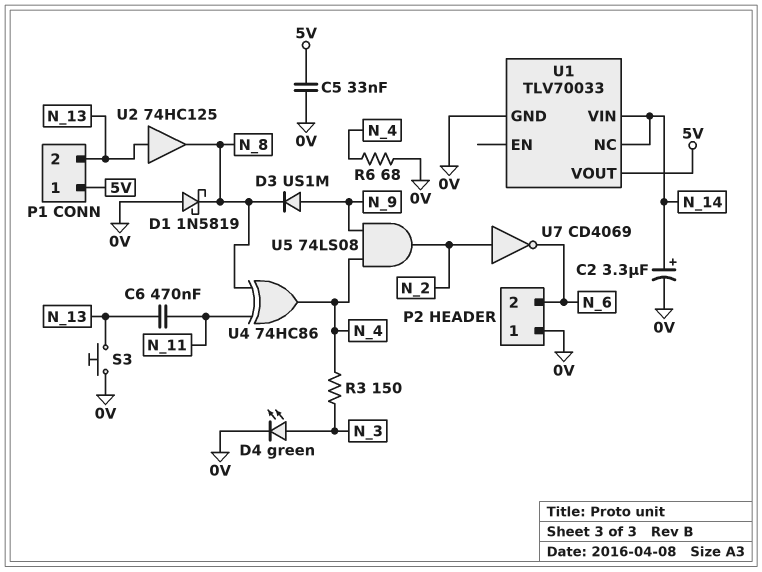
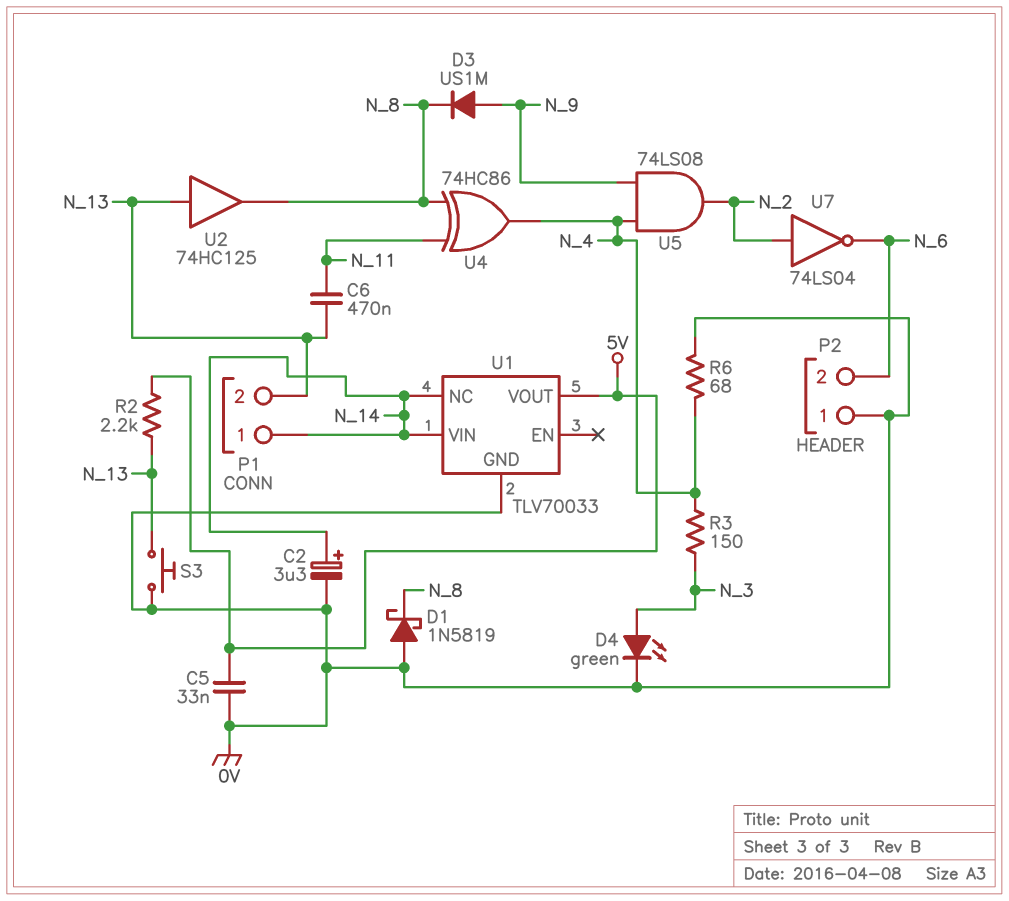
P1 pin 1: 5V -> N_14
R2: none -> 2.2k (5V, N_13)
U7: NOT CD4069 (in N_2, out N_6) -> NOT 74LS04 (in N_2, out N_6)

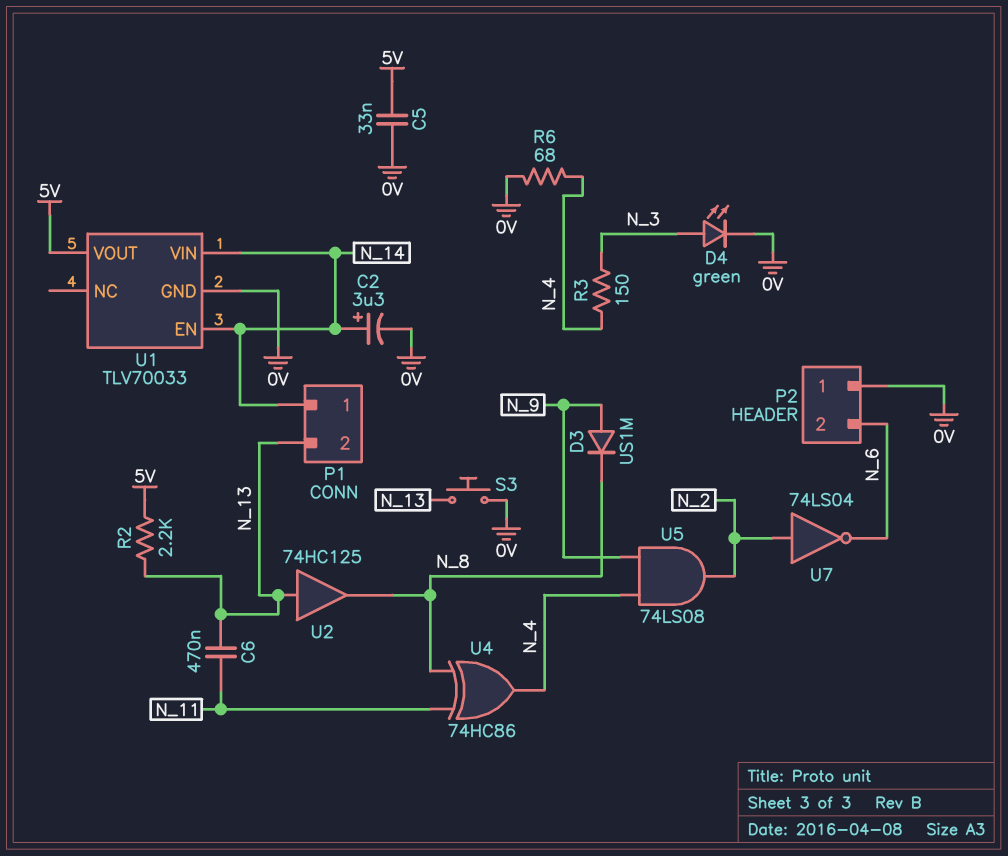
D1: schottky 1N5819 (A 0V, K N_8) -> none
U1 pin EN: none -> N_14
U1 pin NC: N_14 -> none

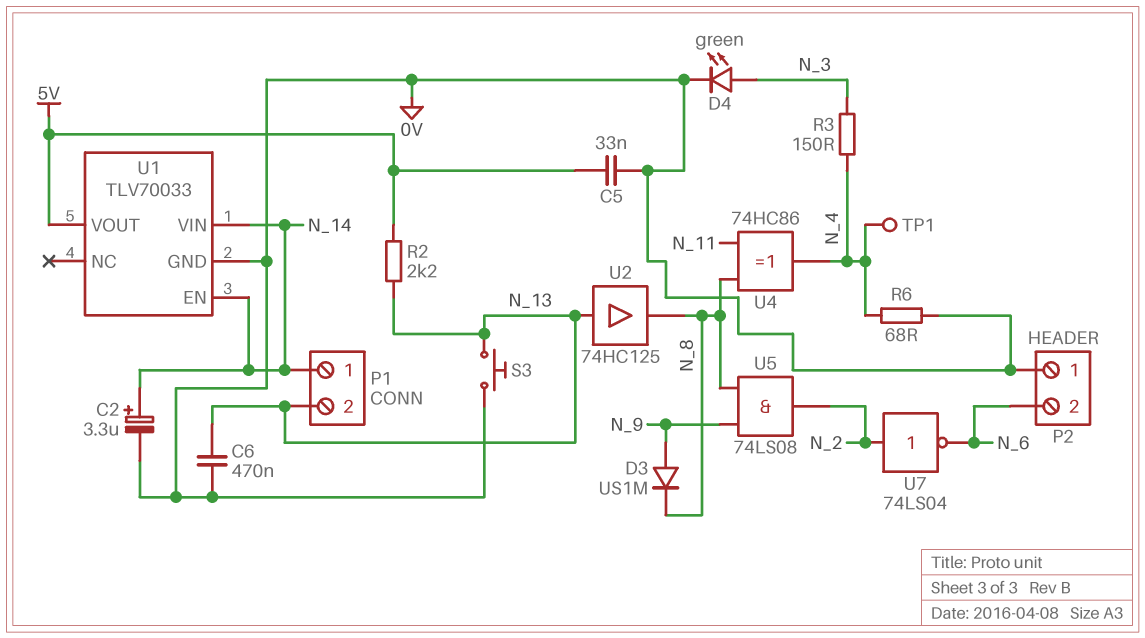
C6: 470nF (N_11, N_13) -> 470nF (0V, N_13)
TP1: none -> test point (N_4)
U5: AND 74LS08 (in N_4, in N_9, out N_2) -> AND 74LS08 (in N_8, in N_9, out N_2)

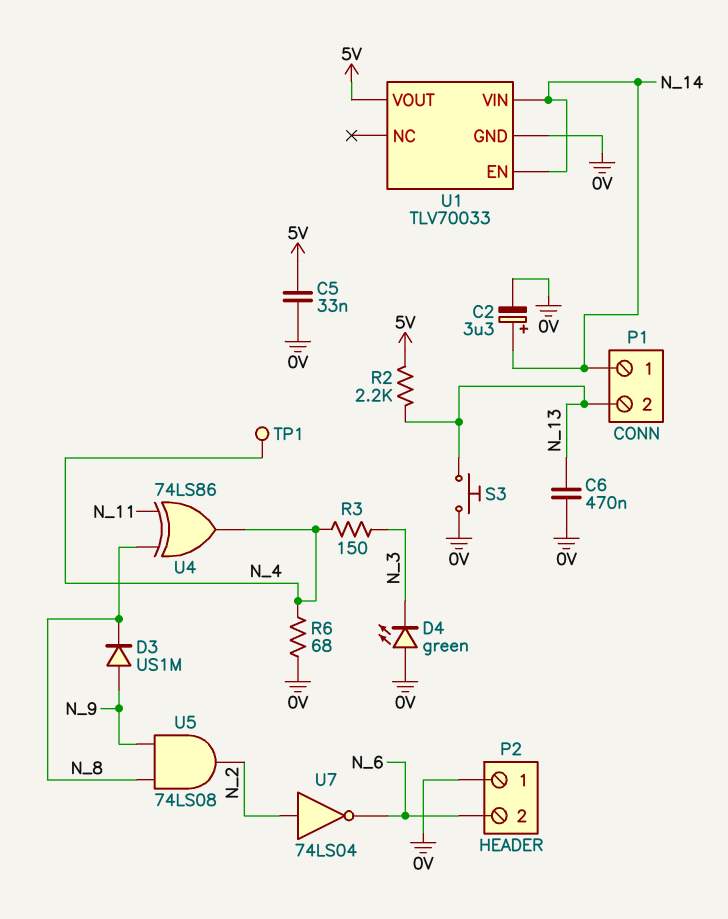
D4: LED green (A N_3, K 0V) -> LED green (A 0V, K N_3)
U2: buffer 74HC125 (in N_13, out N_8) -> none
U4: XOR 74HC86 (in N_8, in N_11, out N_4) -> XOR 74LS86 (in N_8, in N_11, out N_4)

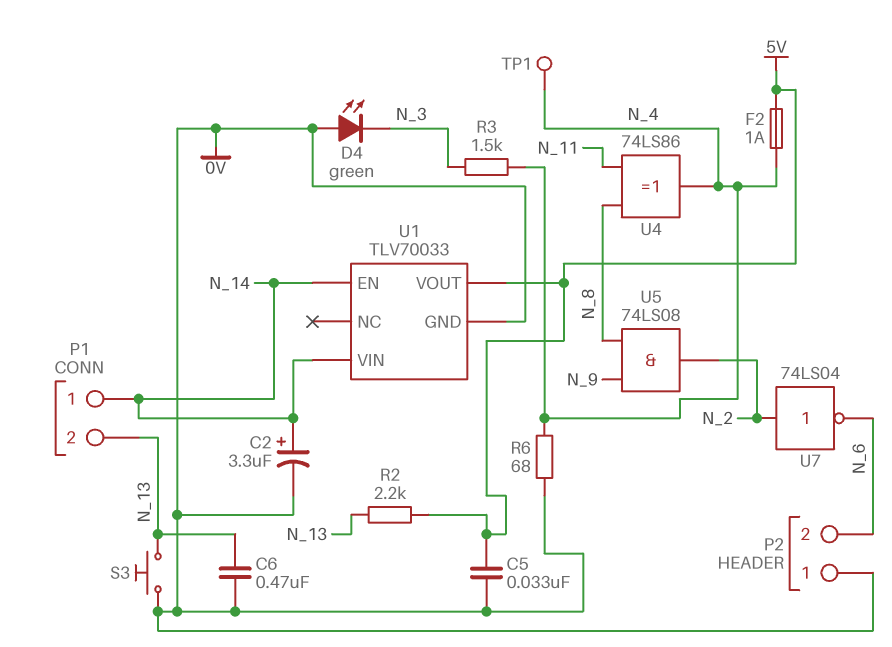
D3: diode US1M (A N_9, K N_8) -> none
F2: none -> 1A (5V, N_4)
R3: 150 (N_3, N_4) -> 1.5k (N_3, N_4)

